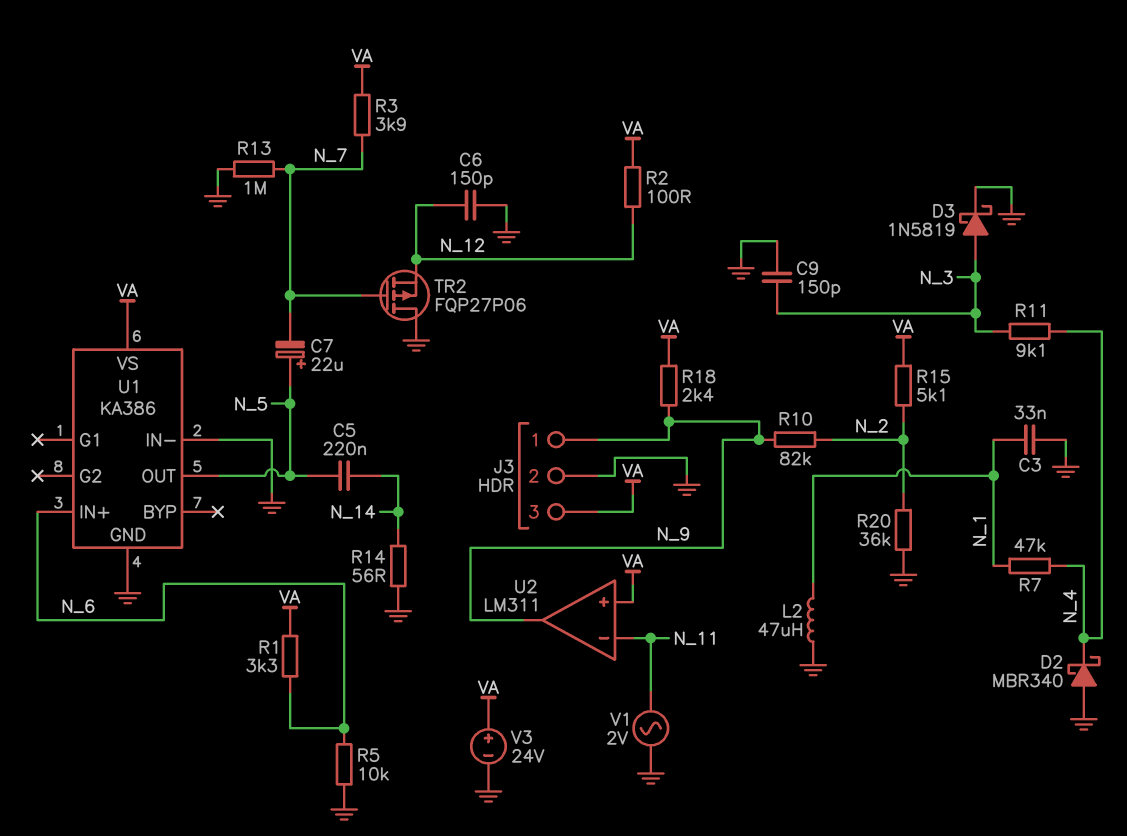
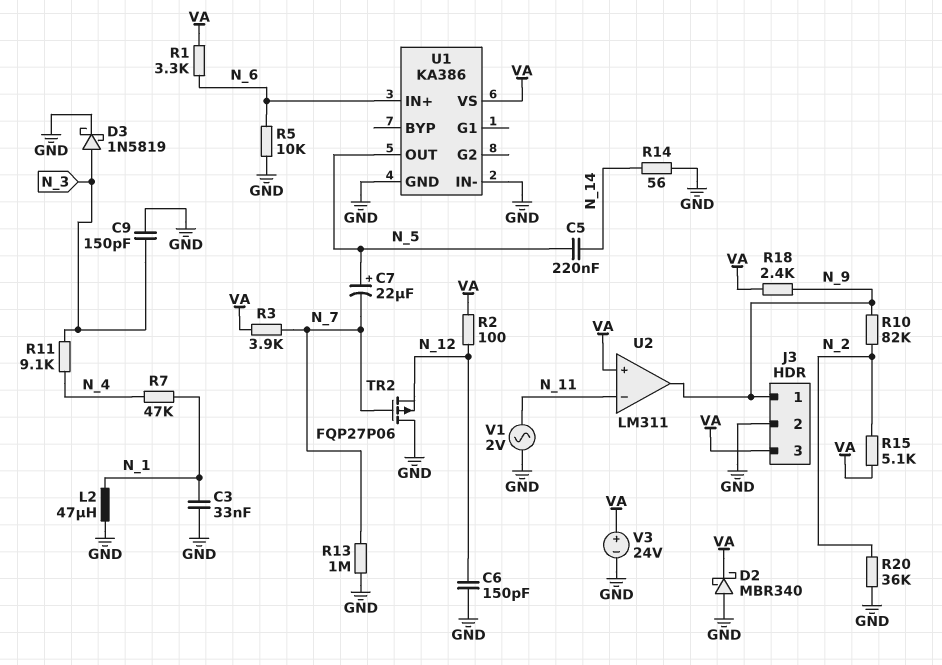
D2: schottky MBR340 (A GND, K N_4) -> schottky MBR340 (A GND, K VA)

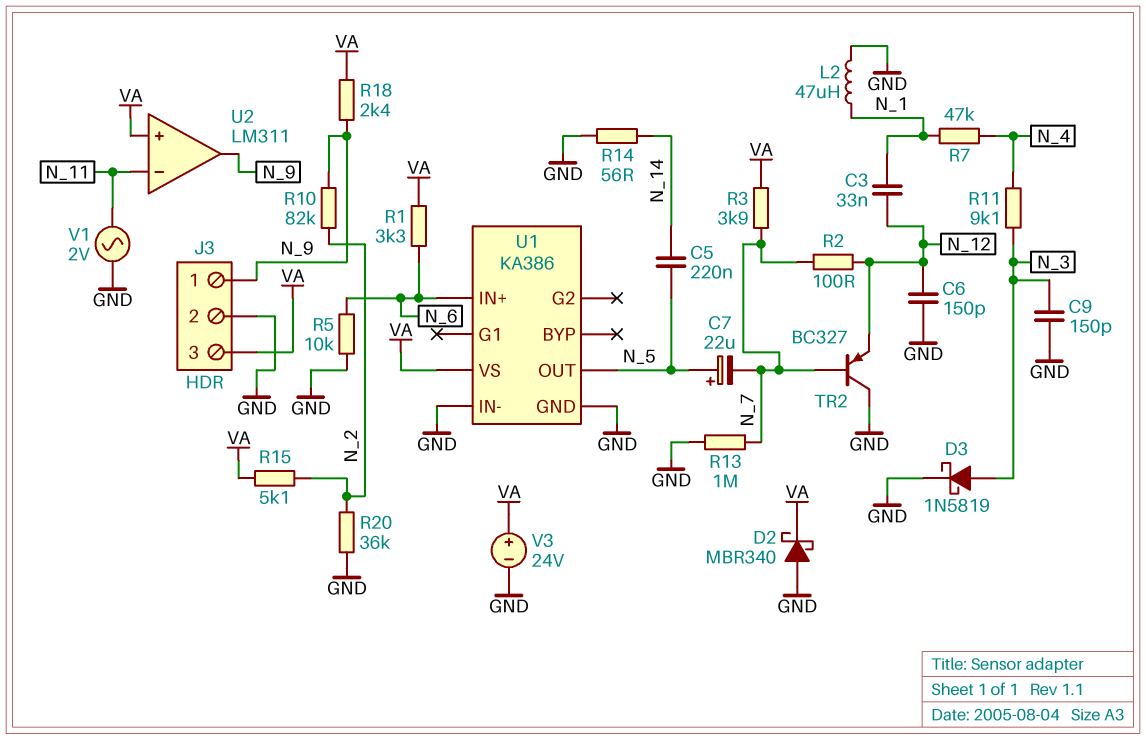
C3: 33nF (GND, N_1) -> 33nF (N_1, N_12)
R2: 100 (N_12, VA) -> 100 (N_7, N_12)
TR2: PMOS FQP27P06 (G N_7, D GND, S N_12) -> PNP BC327 (B N_7, C GND, E N_12)

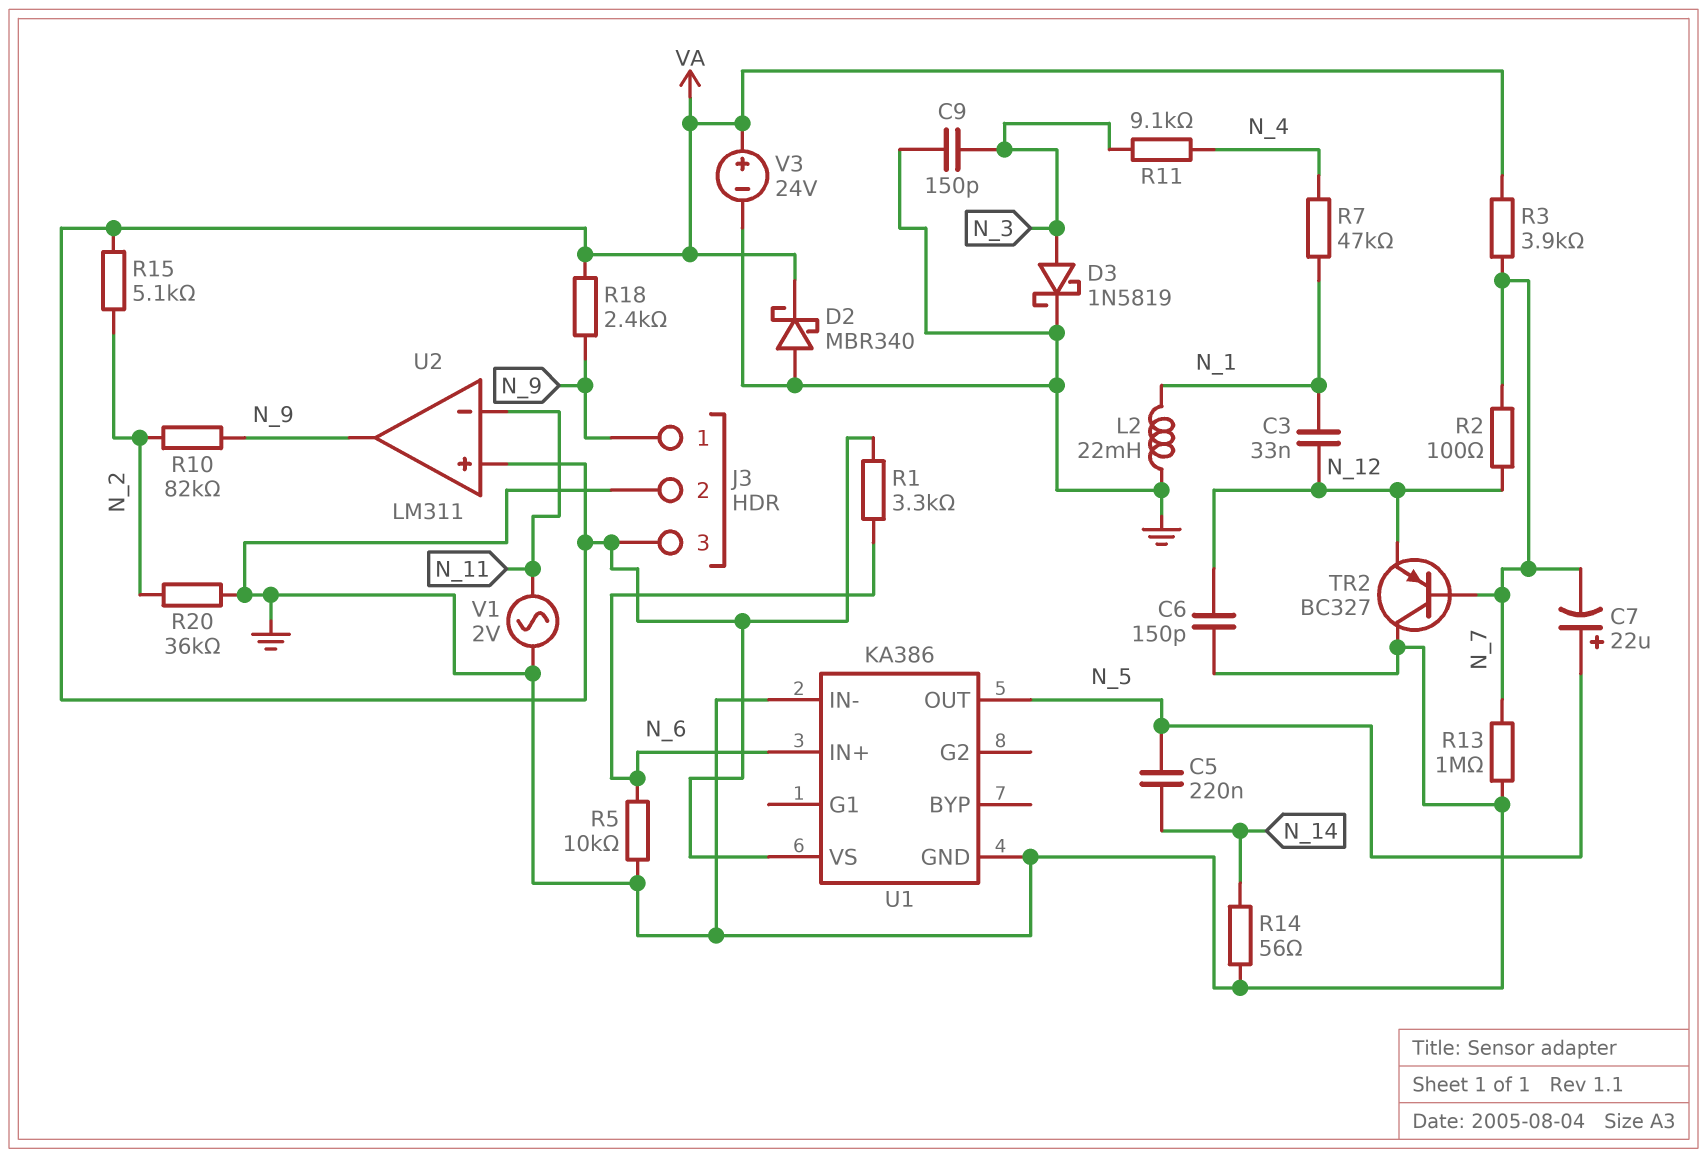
L2: 47uH (GND, N_1) -> 22mH (GND, N_1)

